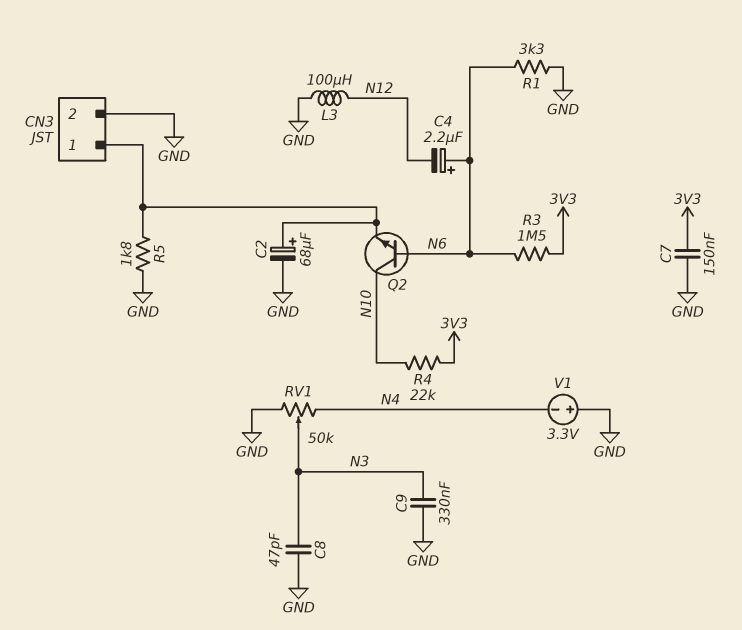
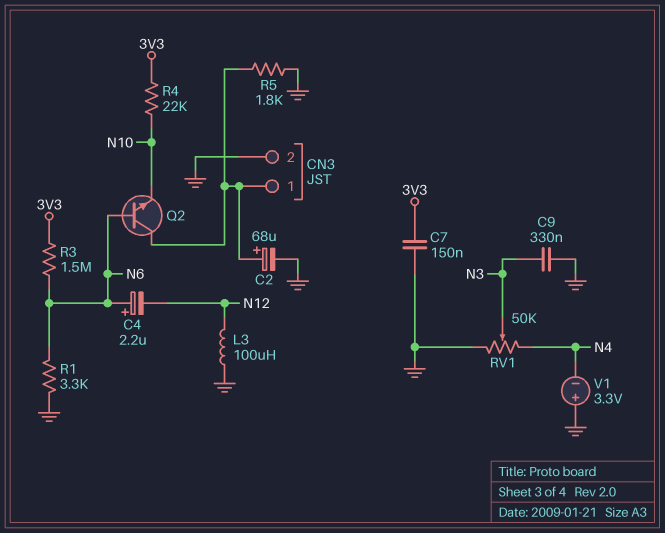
C8: 47pF (GND, N3) -> none
Q2: NPN (B N6, C N10, E CN3/1) -> NPN (B N6, C CN3/1, E N10)

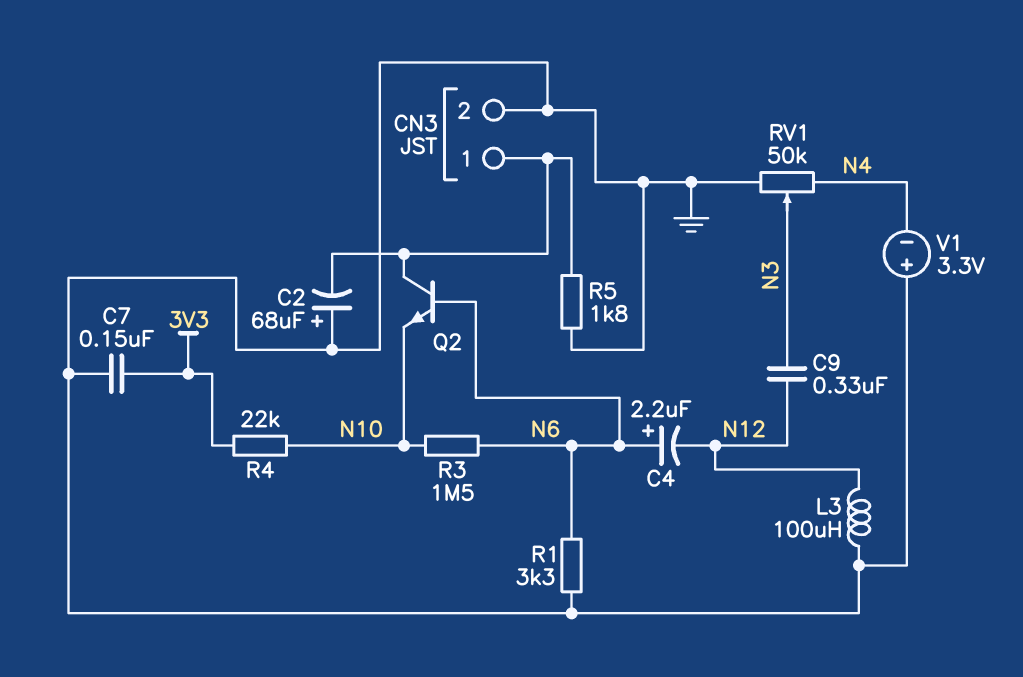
C2: 68uF (plus CN3/1, minus GND) -> 68uF (plus GND, minus CN3/1)
C9: 330nF (GND, N3) -> 330nF (N3, N12)
R3: 1.5M (3V3, N6) -> 1.5M (N6, N10)

